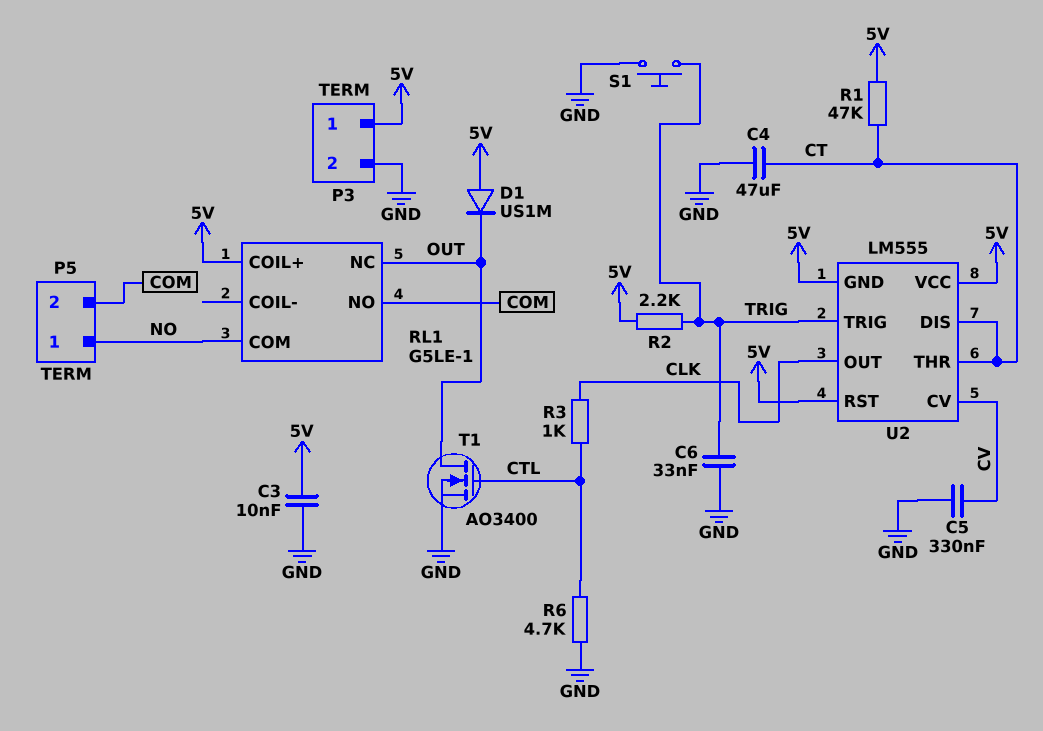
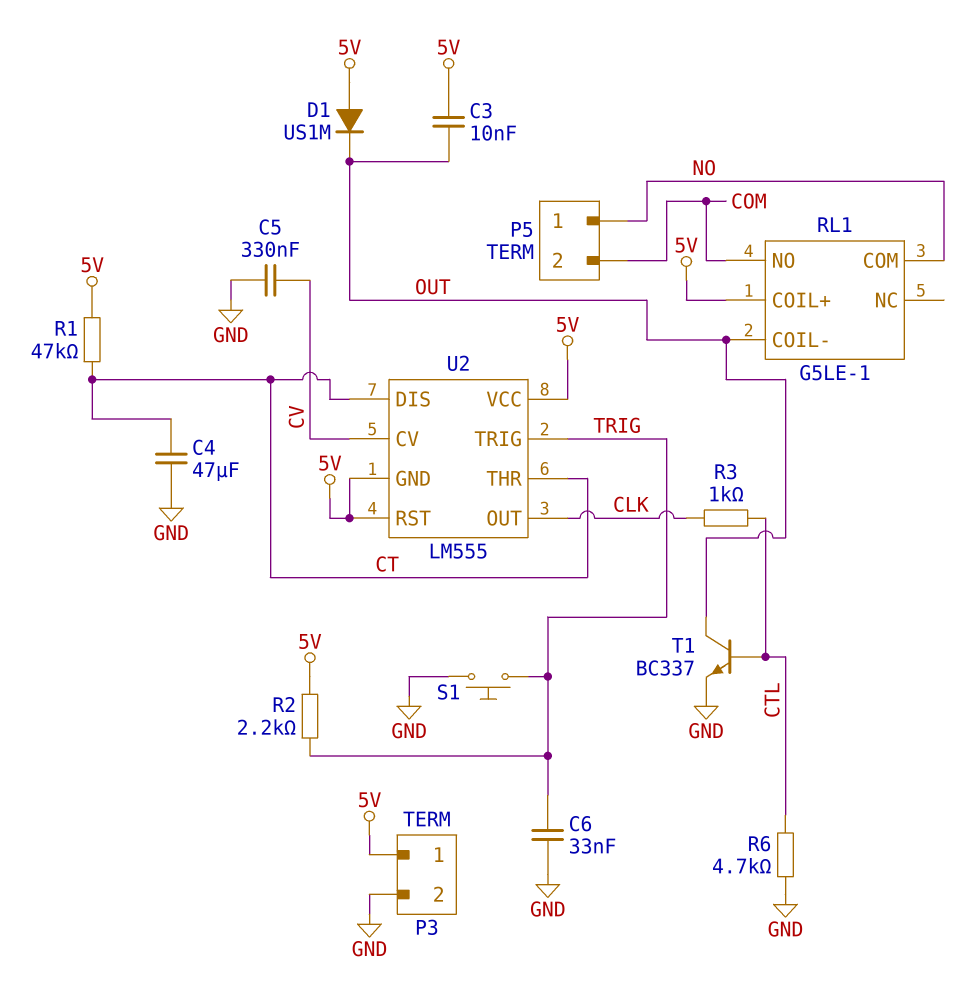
C3: 10nF (5V, GND) -> 10nF (5V, OUT)
RL1 pin COIL-: none -> OUT
RL1 pin NC: OUT -> none
T1: NMOS AO3400 (G CTL, D OUT, S GND) -> NPN BC337 (B CTL, C OUT, E GND)

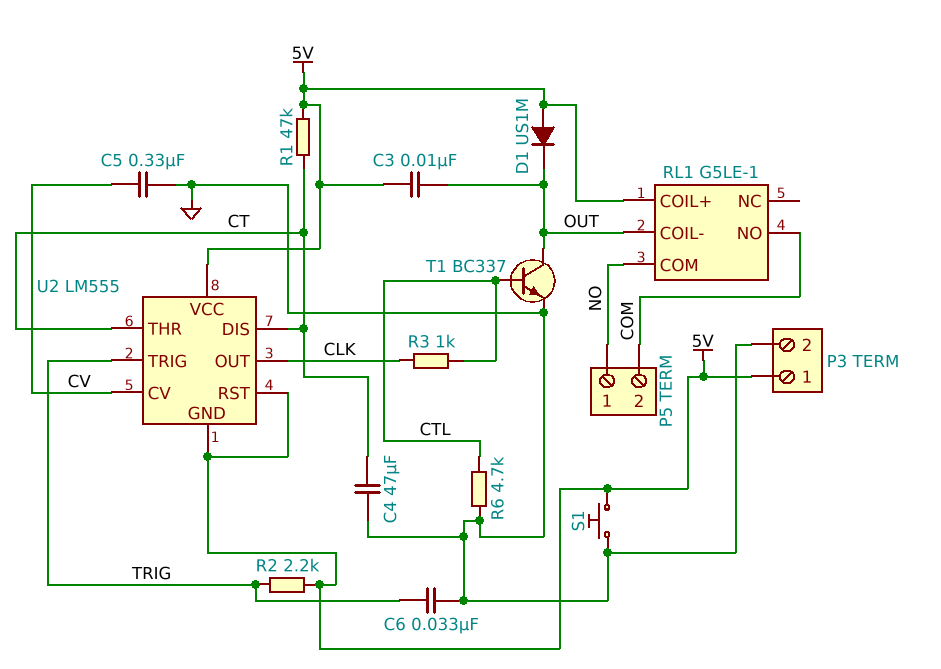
S1: button (GND, TRIG) -> button (5V, GND)

